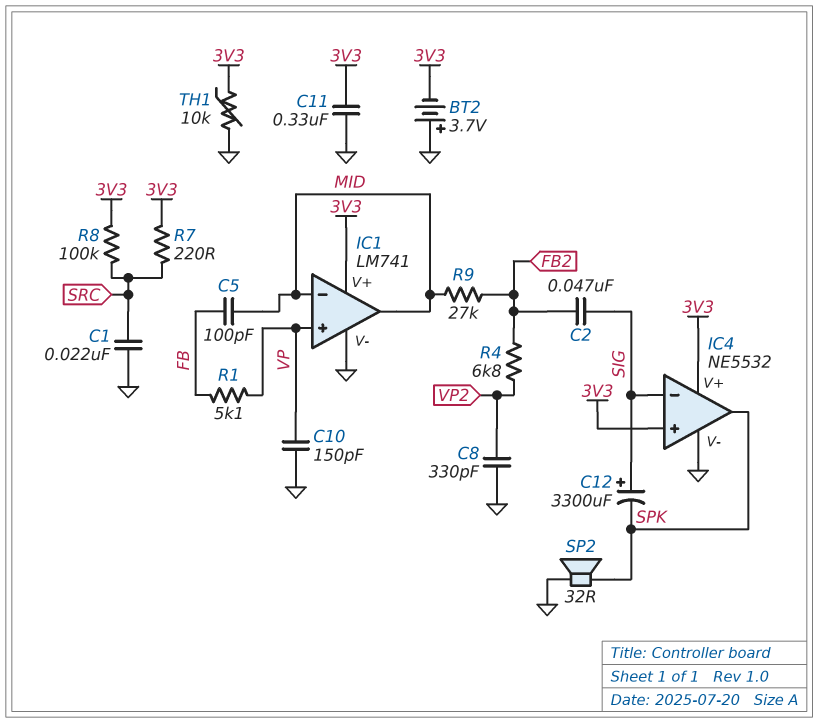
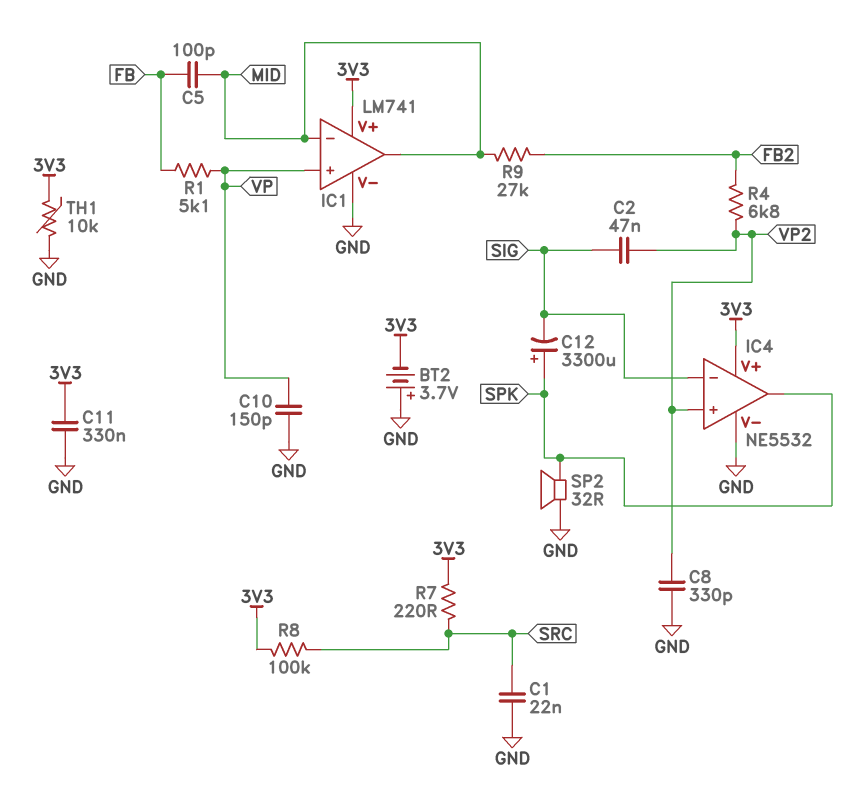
C2: 47nF (FB2, SIG) -> 47nF (SIG, VP2)
C12: 3300uF (plus SIG, minus SPK) -> 3300uF (plus SPK, minus SIG)
IC4 pin in+: 3V3 -> VP2

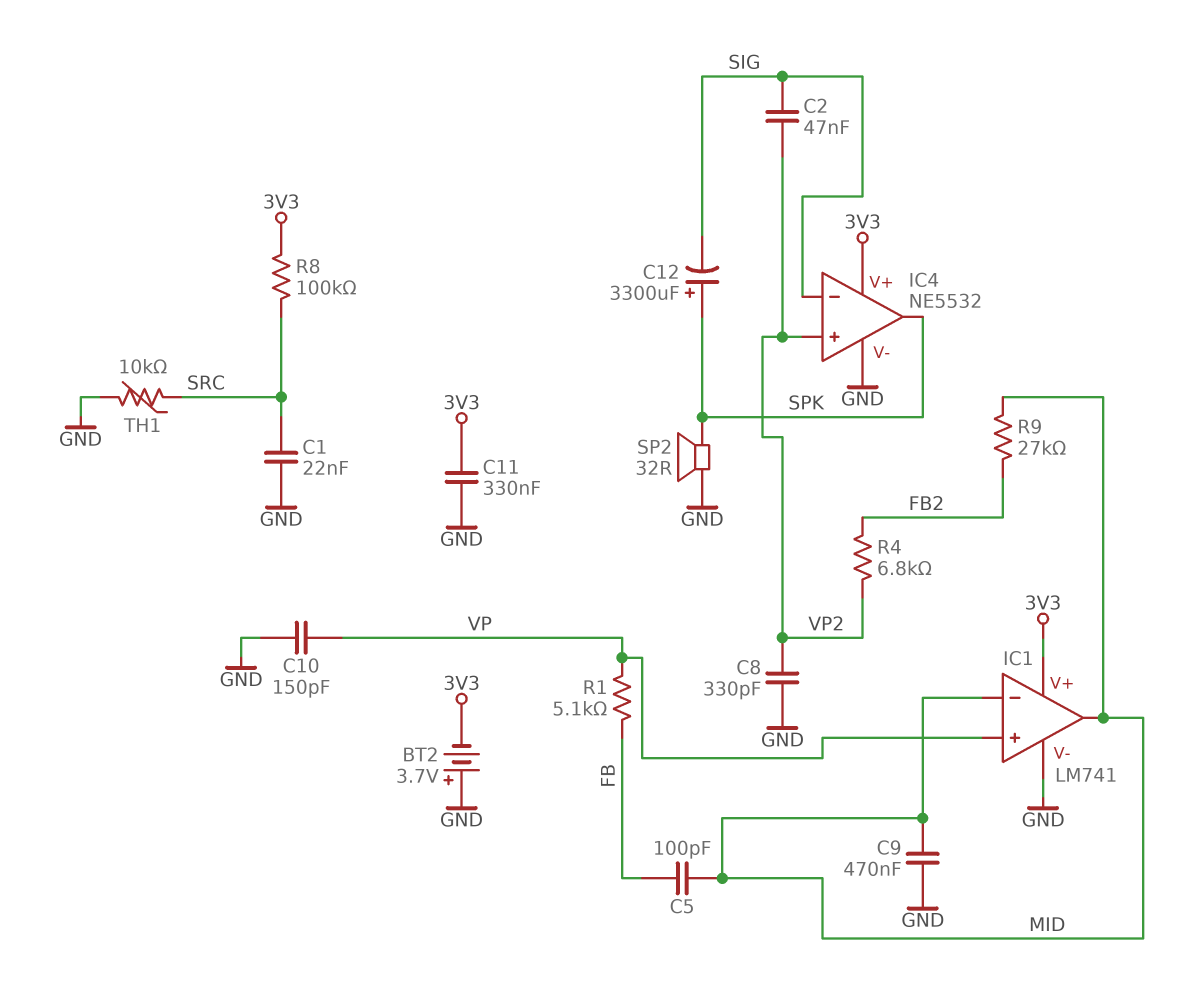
C9: none -> 470nF (GND, MID)
R7: 220 (3V3, SRC) -> none
TH1: 10k (3V3, GND) -> 10k (GND, SRC)

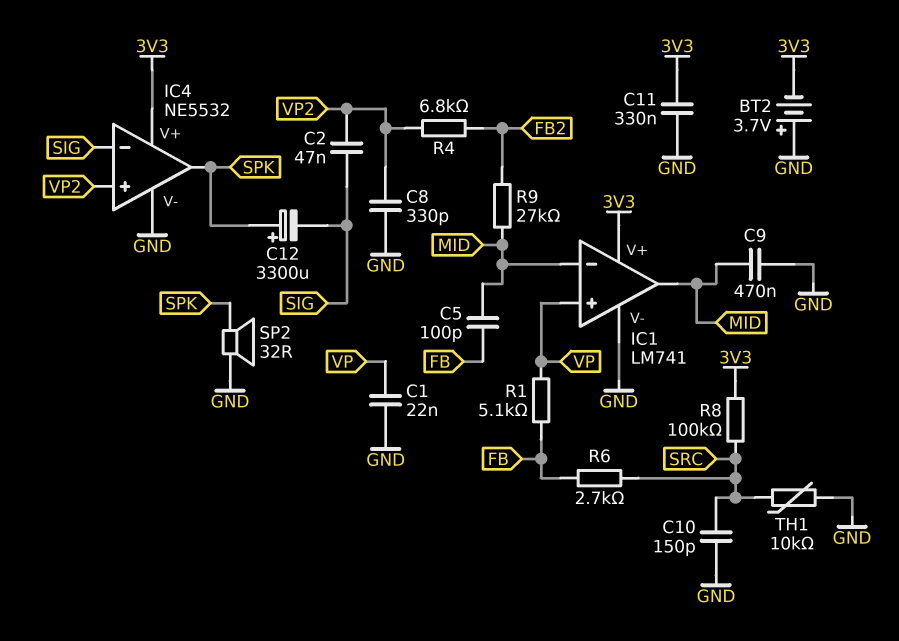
C1: 22nF (GND, SRC) -> 22nF (GND, VP)
C10: 150pF (GND, VP) -> 150pF (GND, SRC)
R6: none -> 2.7k (FB, SRC)

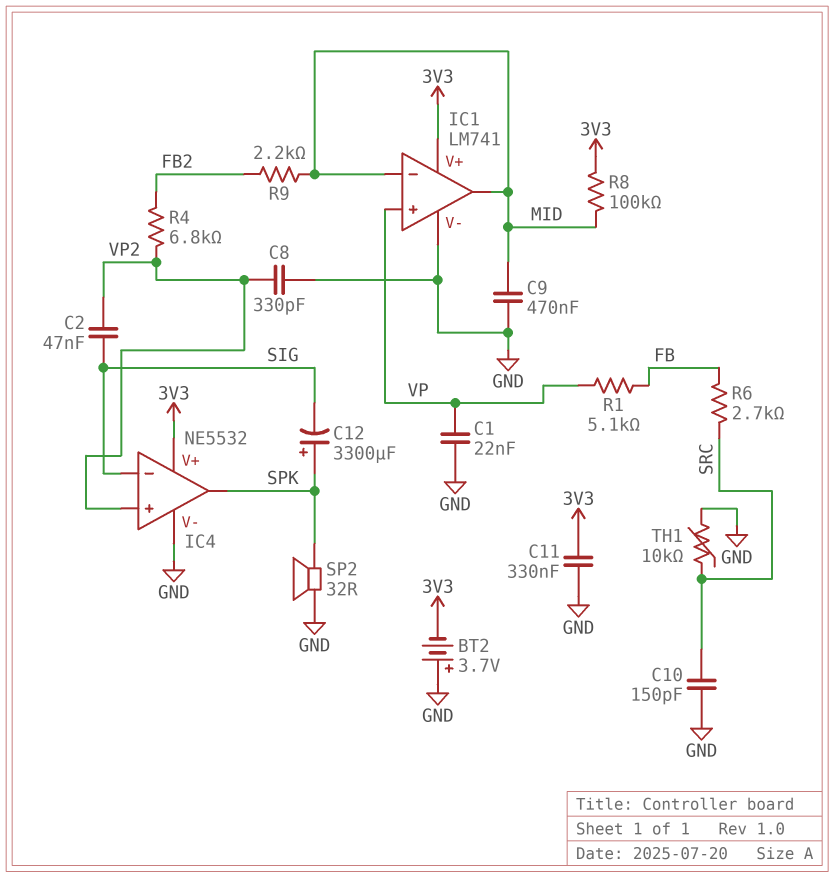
C5: 100pF (FB, MID) -> none
R8: 100k (3V3, SRC) -> 100k (3V3, MID)
R9: 27k (FB2, MID) -> 2.2k (FB2, MID)

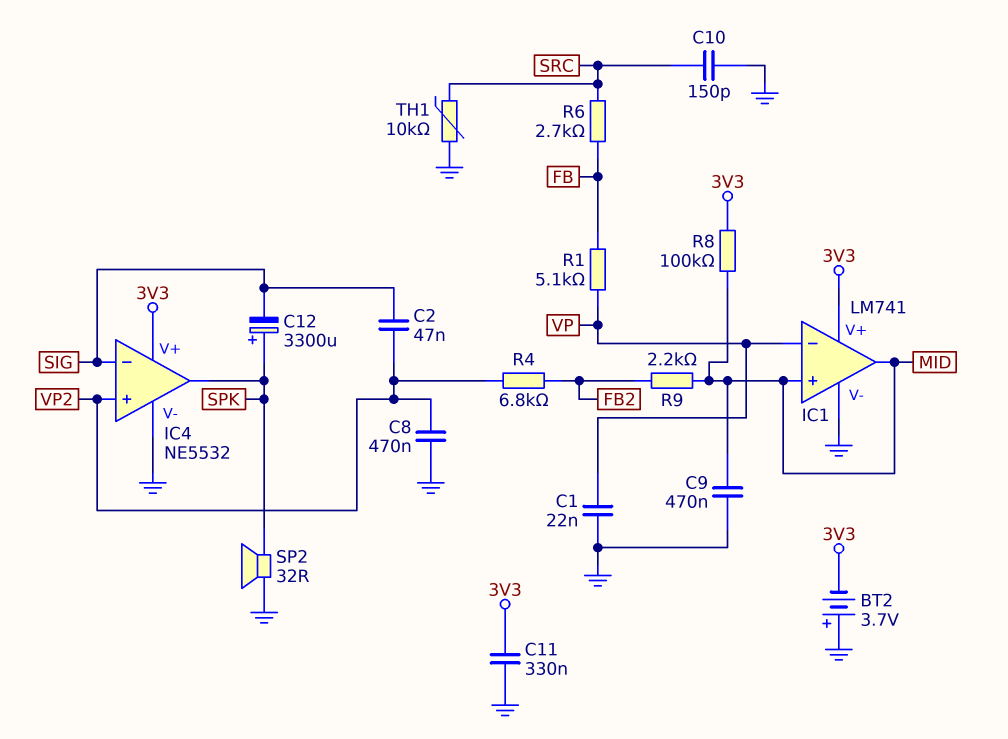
C8: 330pF (GND, VP2) -> 470nF (GND, VP2)
IC1 pin in+: VP -> MID
IC1 pin in-: MID -> VP

